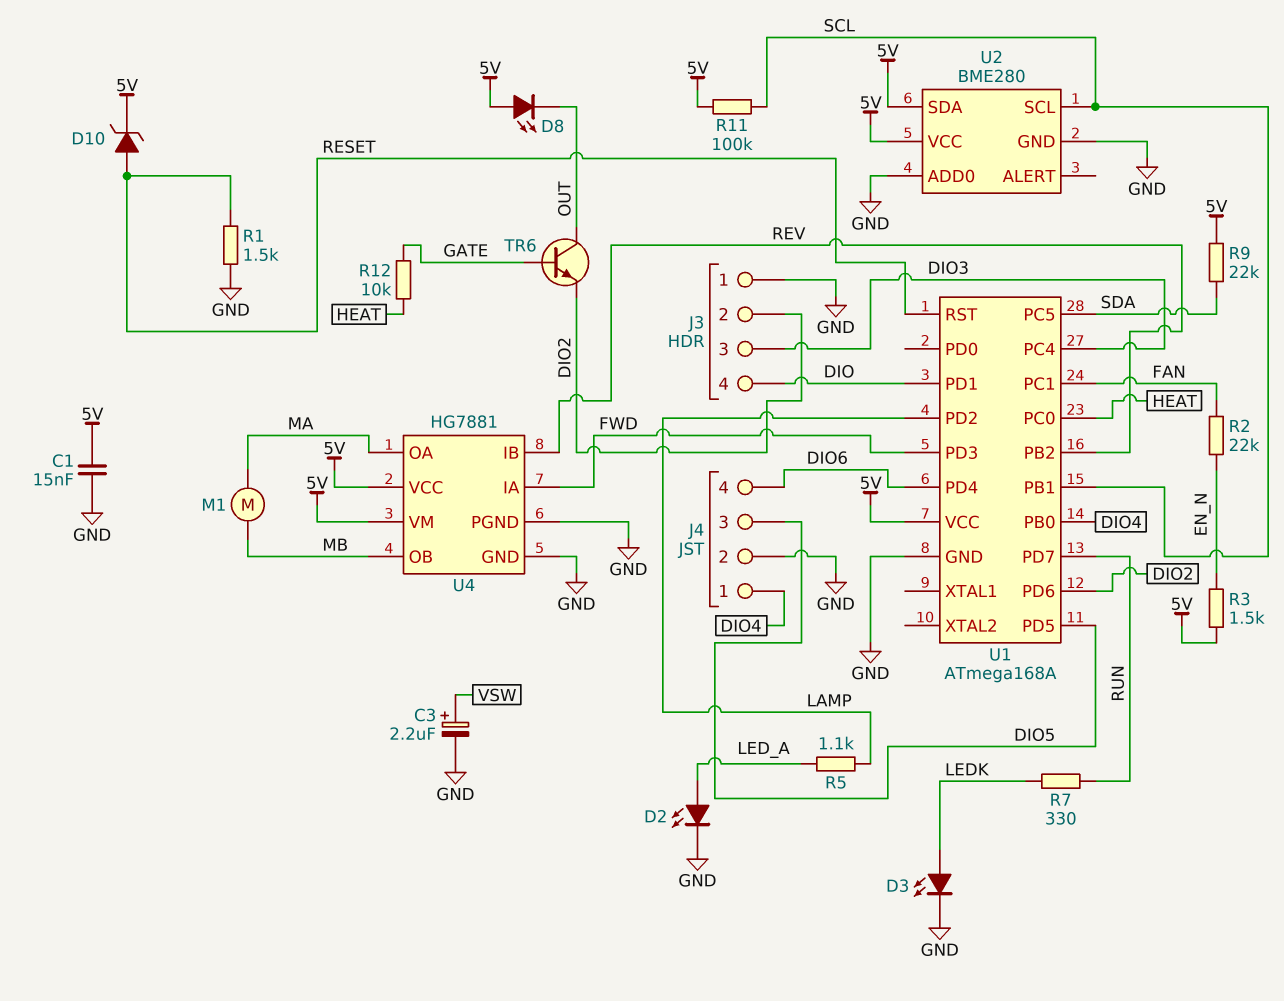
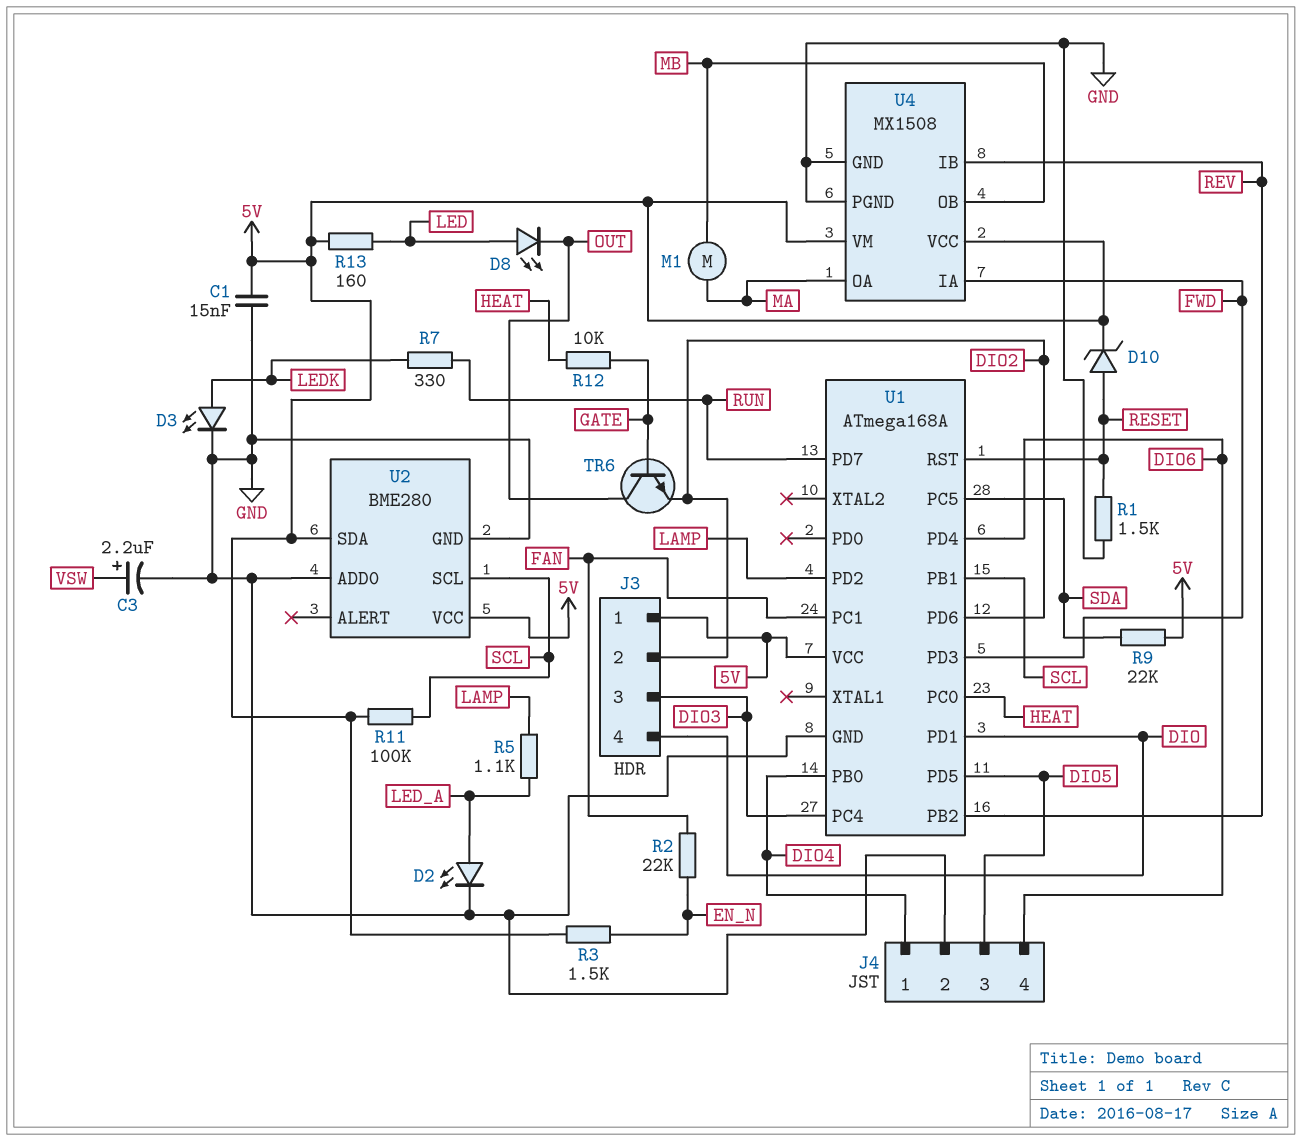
D8: LED (A 5V, K OUT) -> LED (A LED, K OUT)
J3 pin 1: GND -> 5V
R13: none -> 160 (5V, LED)
U4: HG7881 -> MX1508

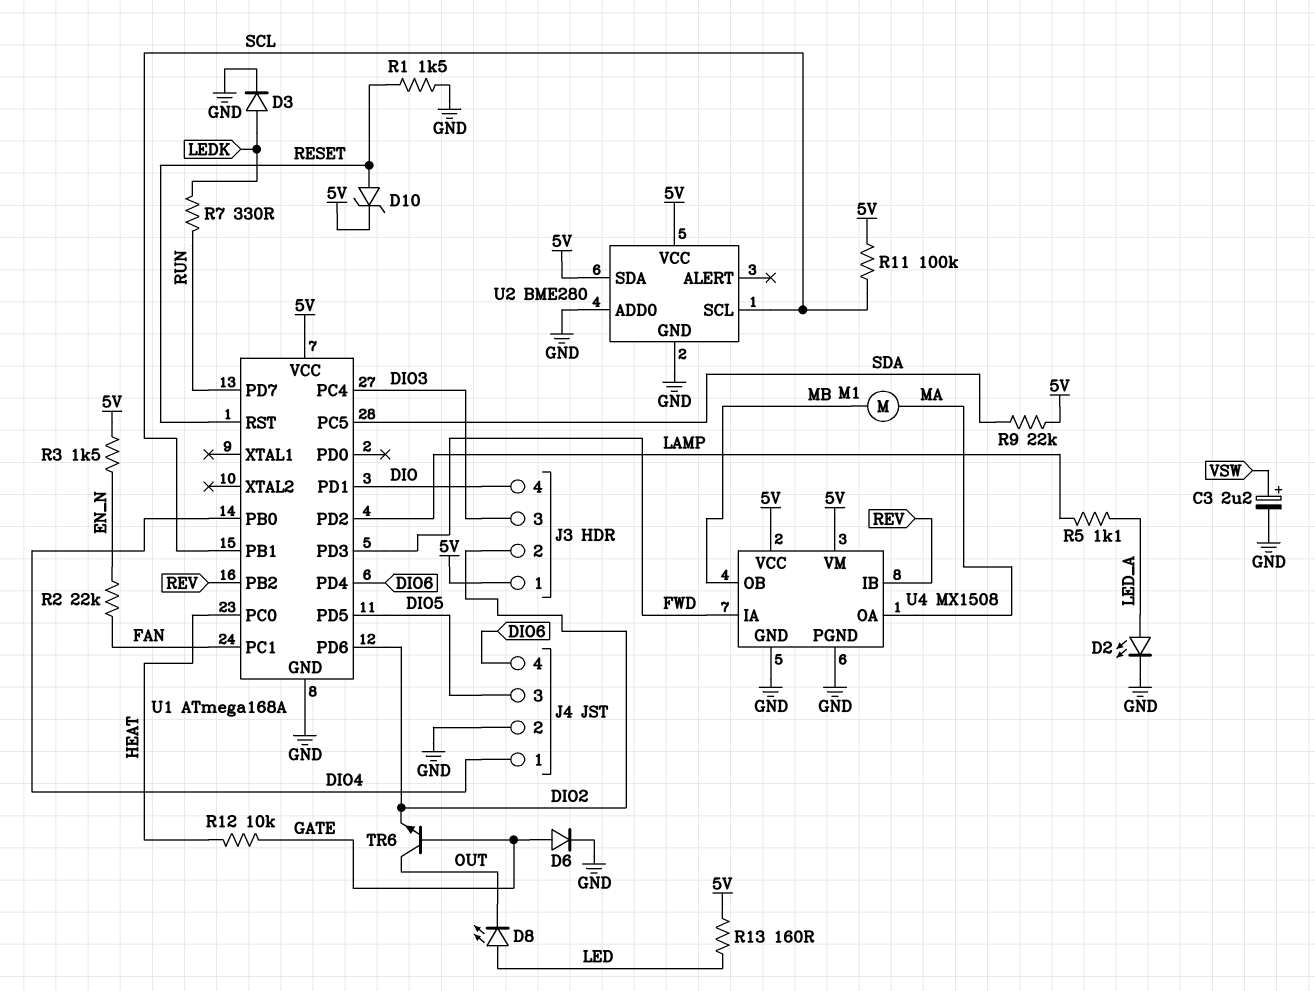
C1: 15nF (5V, GND) -> none
D3: LED (A LEDK, K GND) -> diode (A LEDK, K GND)
D6: none -> diode (A GATE, K GND)

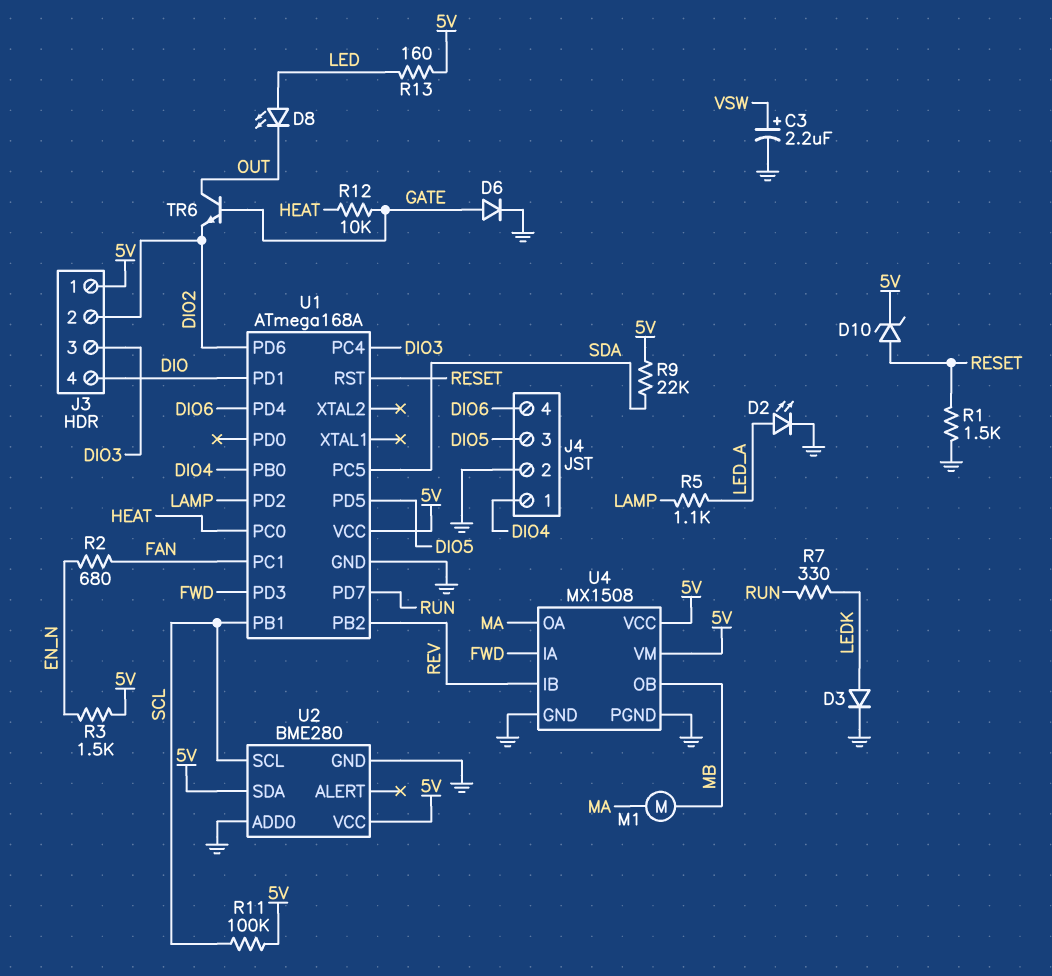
R2: 22k (EN_N, FAN) -> 680 (EN_N, FAN)

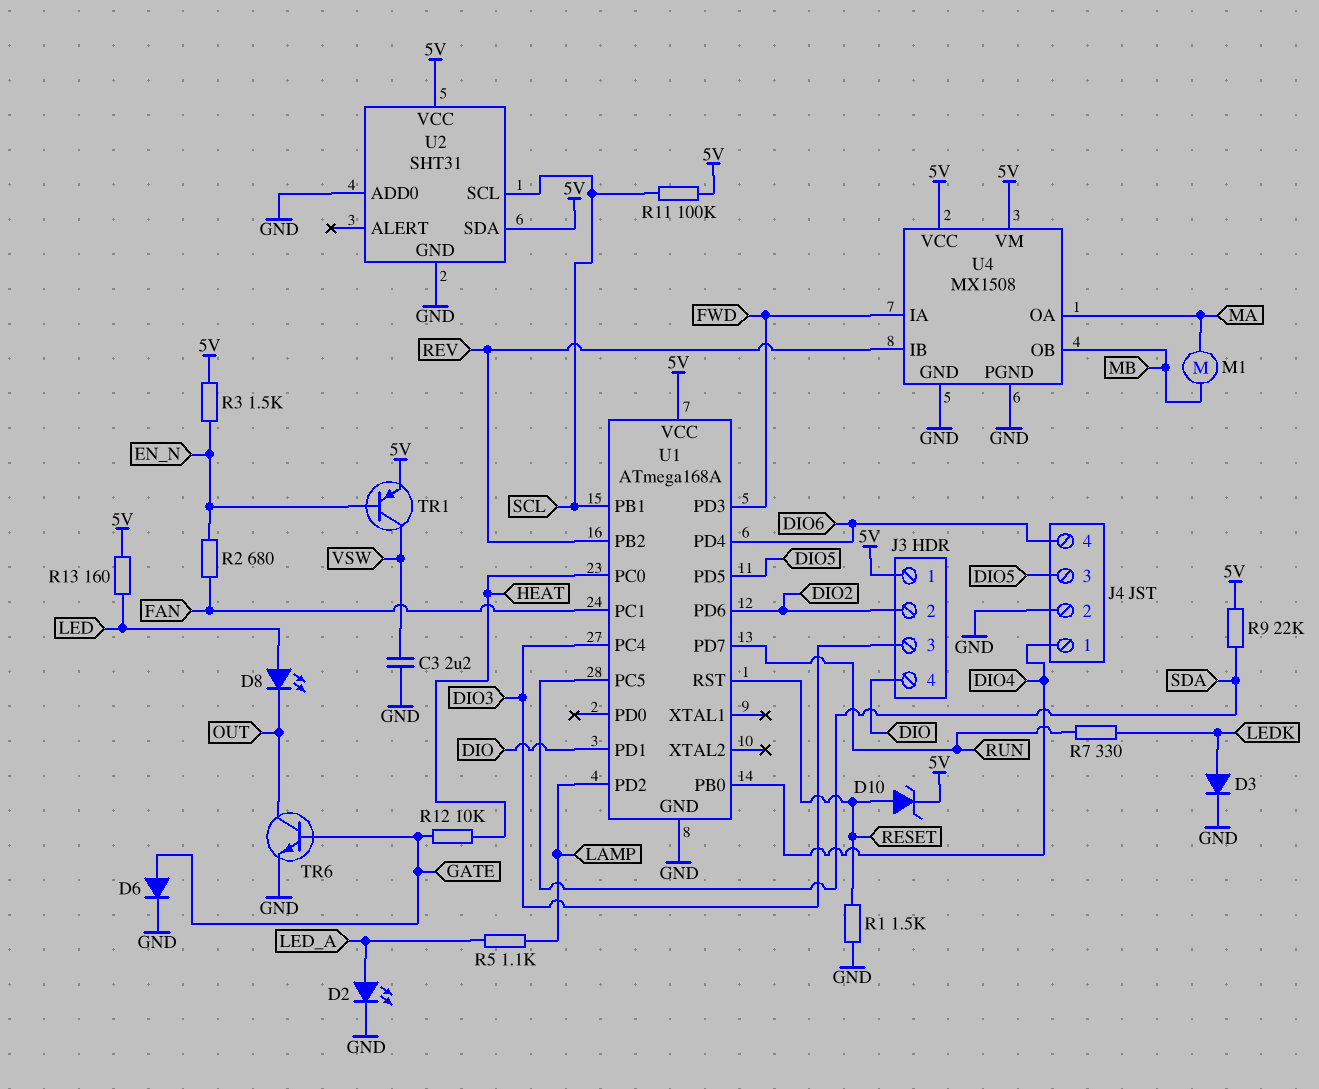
C3: 2.2uF (plus VSW, minus GND) -> 2.2uF (GND, VSW)
TR1: none -> PNP (B EN_N, C VSW, E 5V)
TR6: NPN (B GATE, C OUT, E DIO2) -> NPN (B GATE, C OUT, E GND)
U2: BME280 -> SHT31

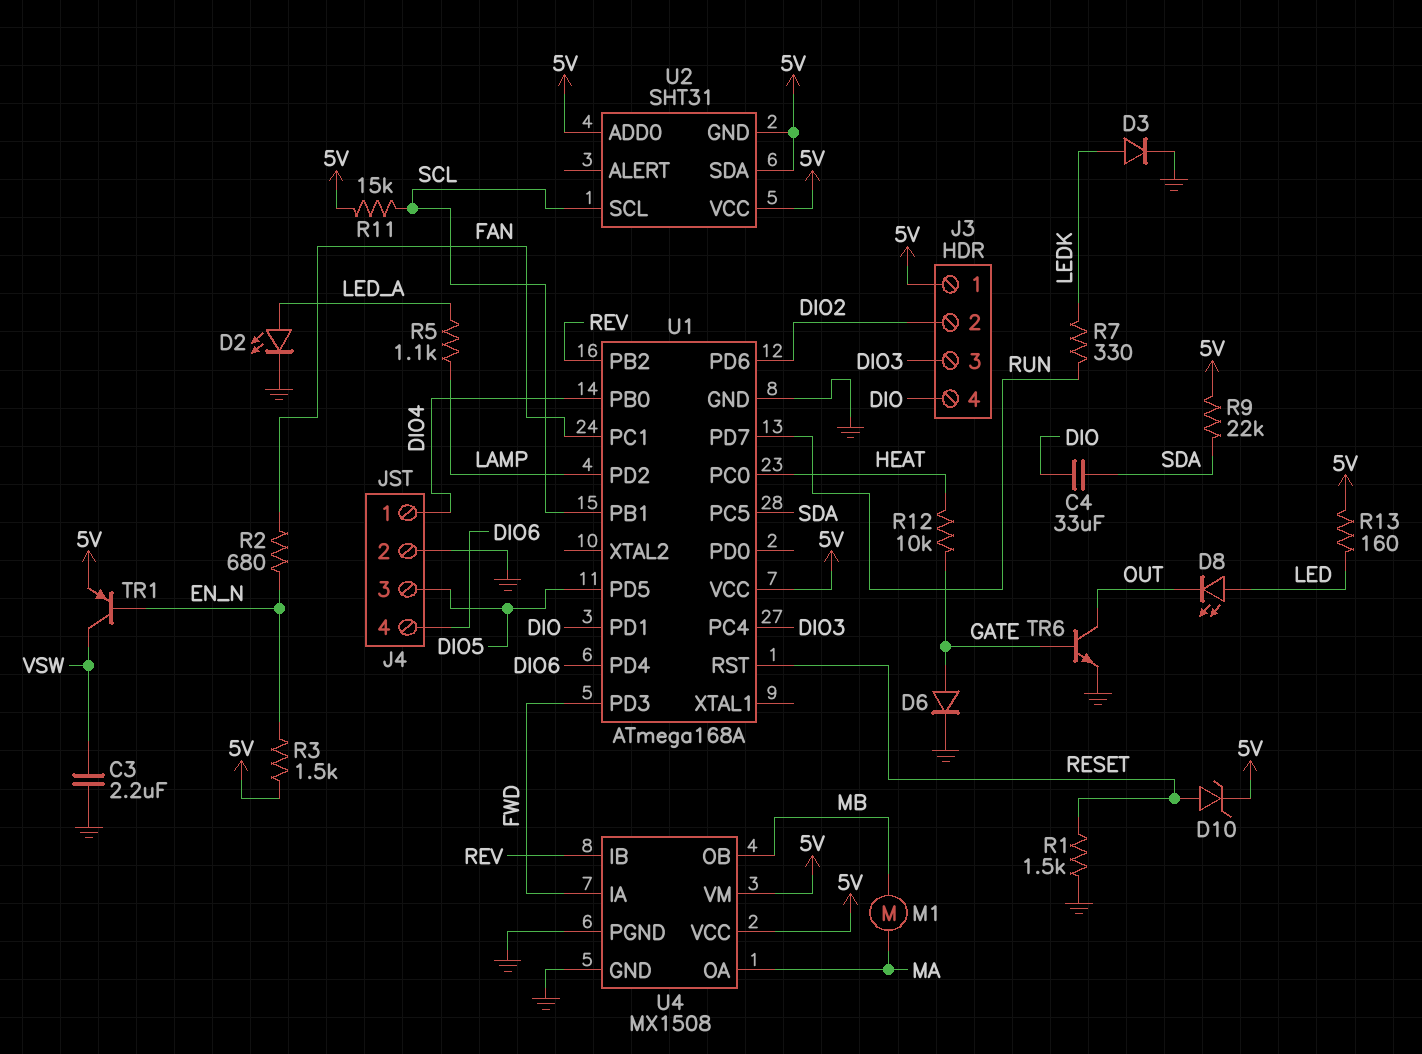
C4: none -> 33uF (DIO, SDA)
R11: 100k (5V, SCL) -> 15k (5V, SCL)
U2 pin ADD0: GND -> 5V
U2 pin GND: GND -> 5V

